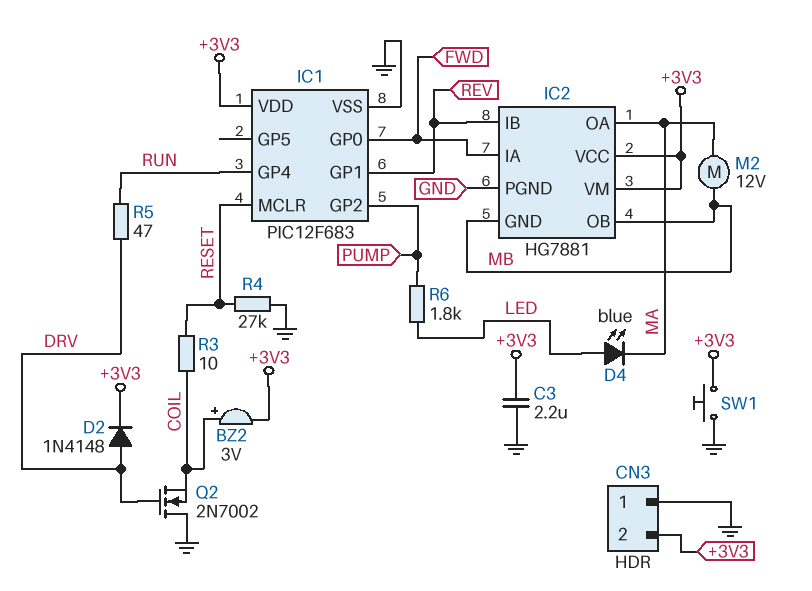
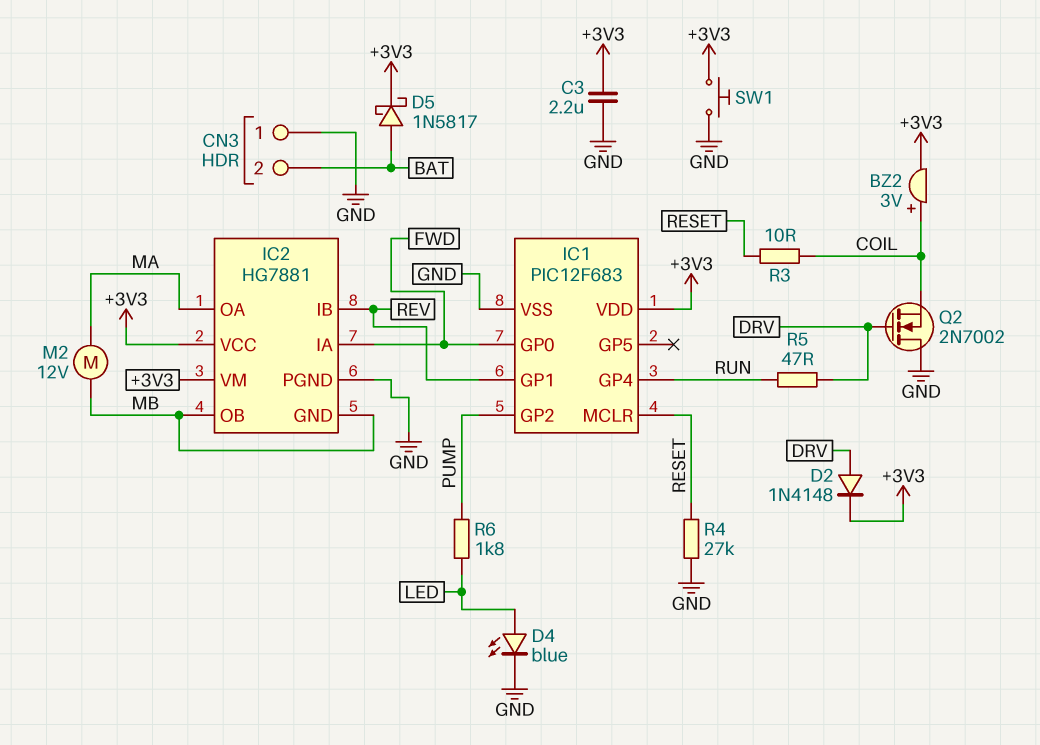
CN3 pin 2: +3V3 -> BAT
D4: LED blue (A LED, K MA) -> LED blue (A LED, K GND)
D5: none -> schottky 1N5817 (A BAT, K +3V3)

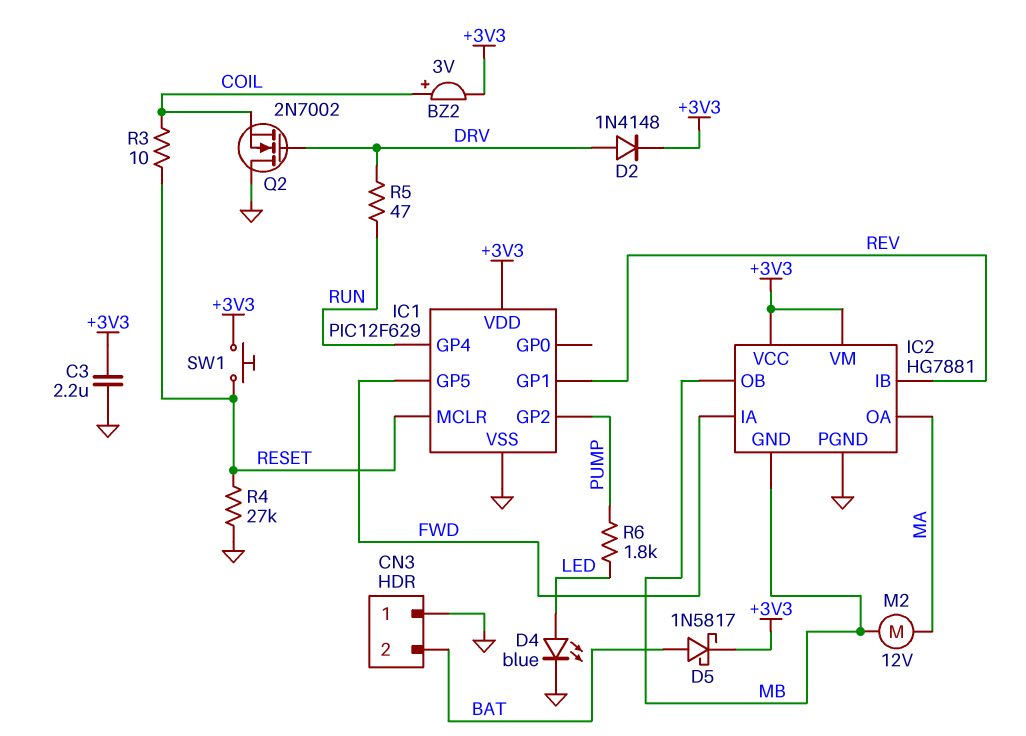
IC1: PIC12F683 -> PIC12F629
IC1 pin GP0: FWD -> none
IC1 pin GP5: none -> FWD
SW1: button (+3V3, GND) -> button (+3V3, RESET)

